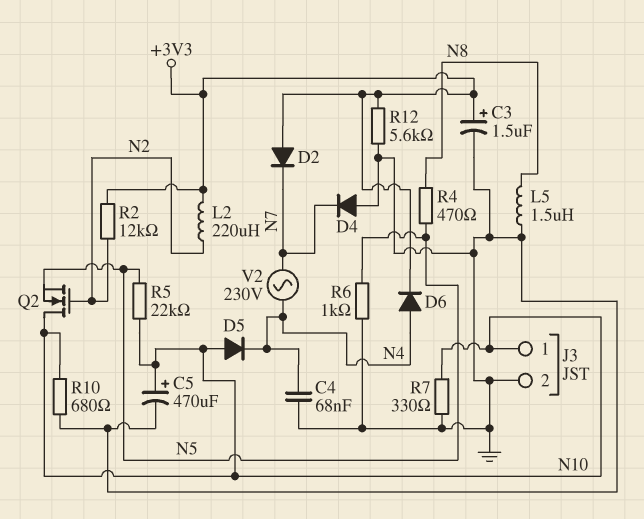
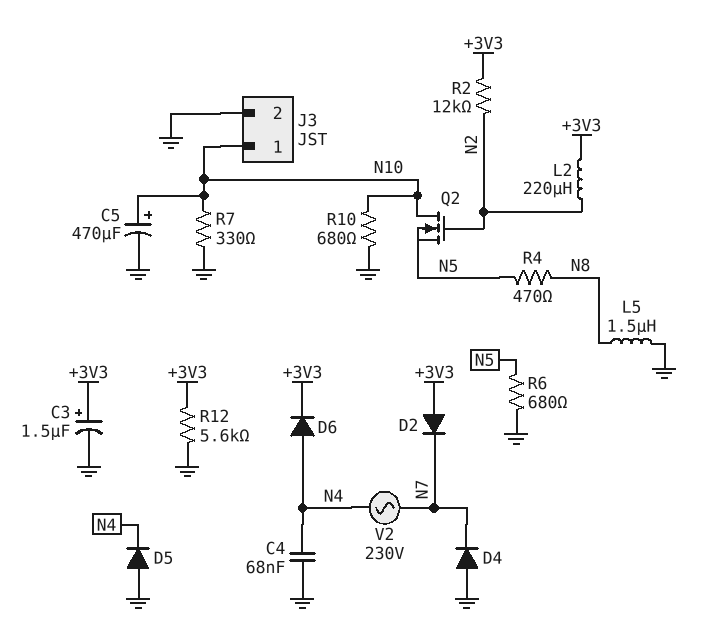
D5: diode (A N10, K N4) -> diode (A GND, K N4)
R5: 22k (N5, N10) -> none
R6: 1k (GND, N5) -> 680 (GND, N5)

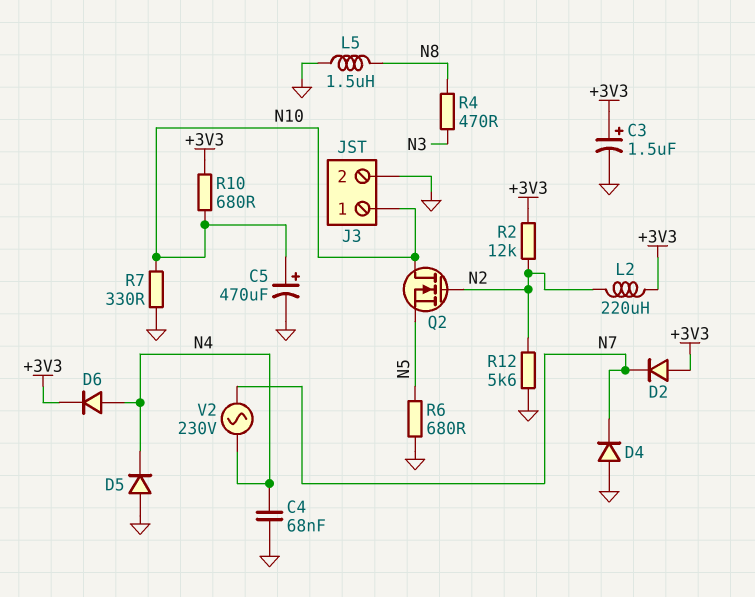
R4: 470 (N5, N8) -> 470 (N3, N8)
R10: 680 (GND, N10) -> 680 (+3V3, N10)
R12: 5.6k (+3V3, GND) -> 5.6k (GND, N2)

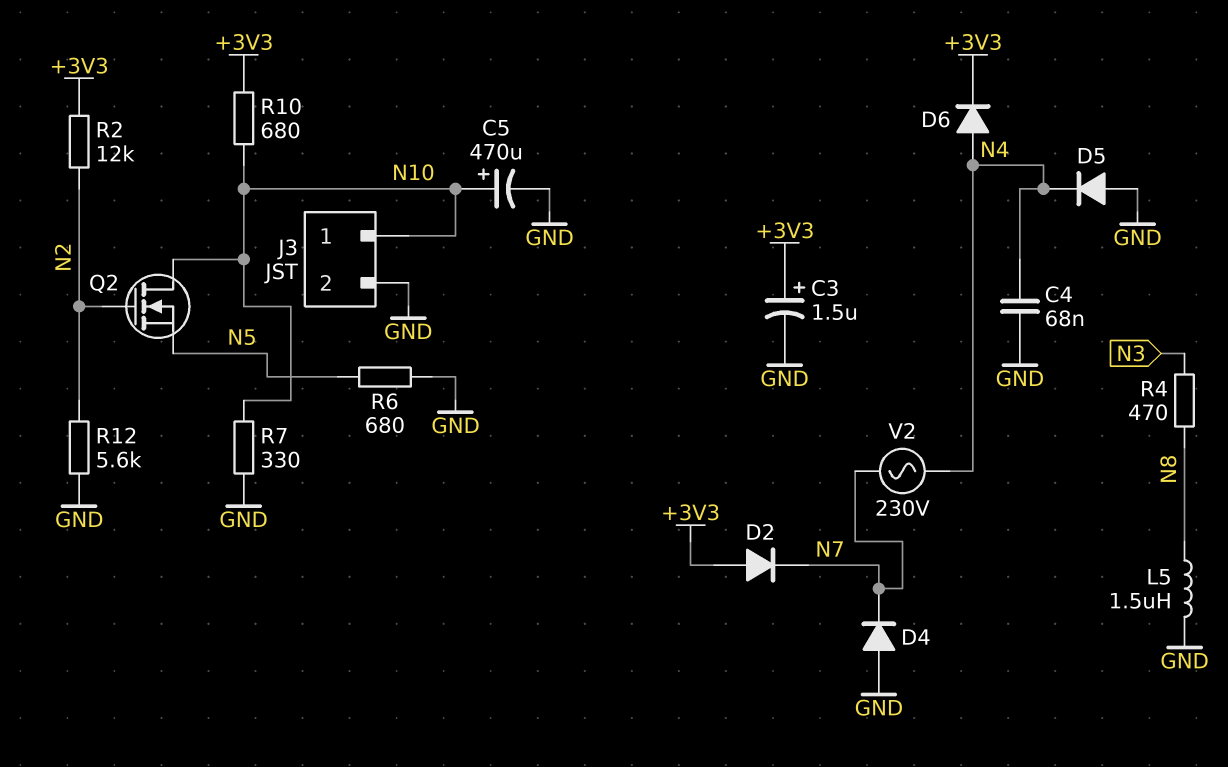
L2: 220uH (+3V3, N2) -> none

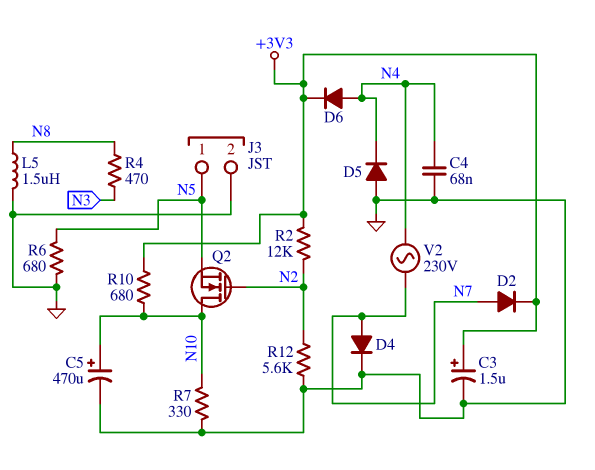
D2: diode (A +3V3, K N7) -> diode (A N7, K +3V3)
D4: diode (A GND, K N7) -> diode (A N7, K GND)
J3 pin 1: N10 -> N5

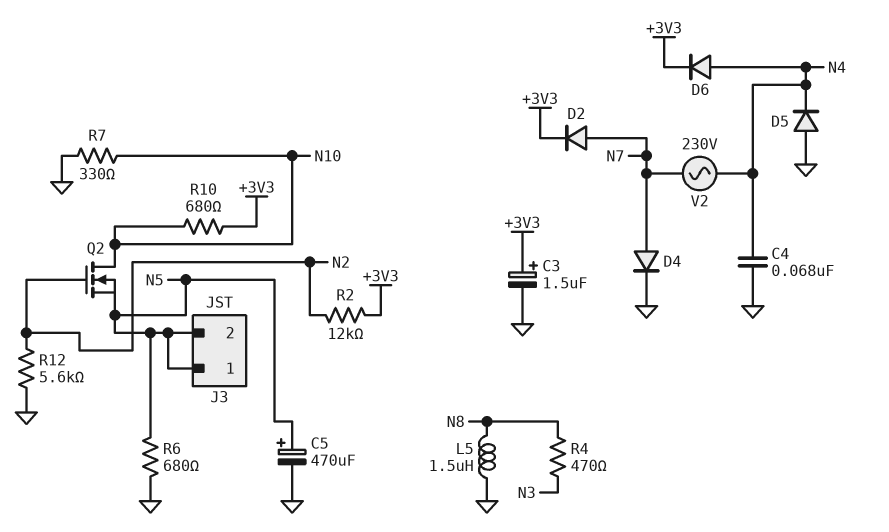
C5: 470uF (plus N10, minus GND) -> 470uF (plus N5, minus GND)
J3 pin 2: GND -> N5

